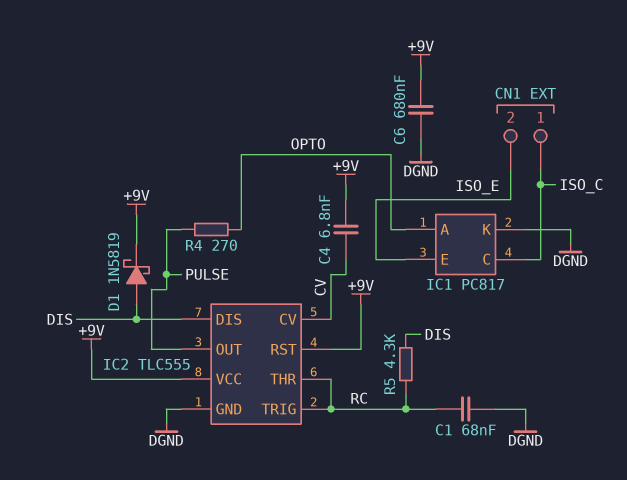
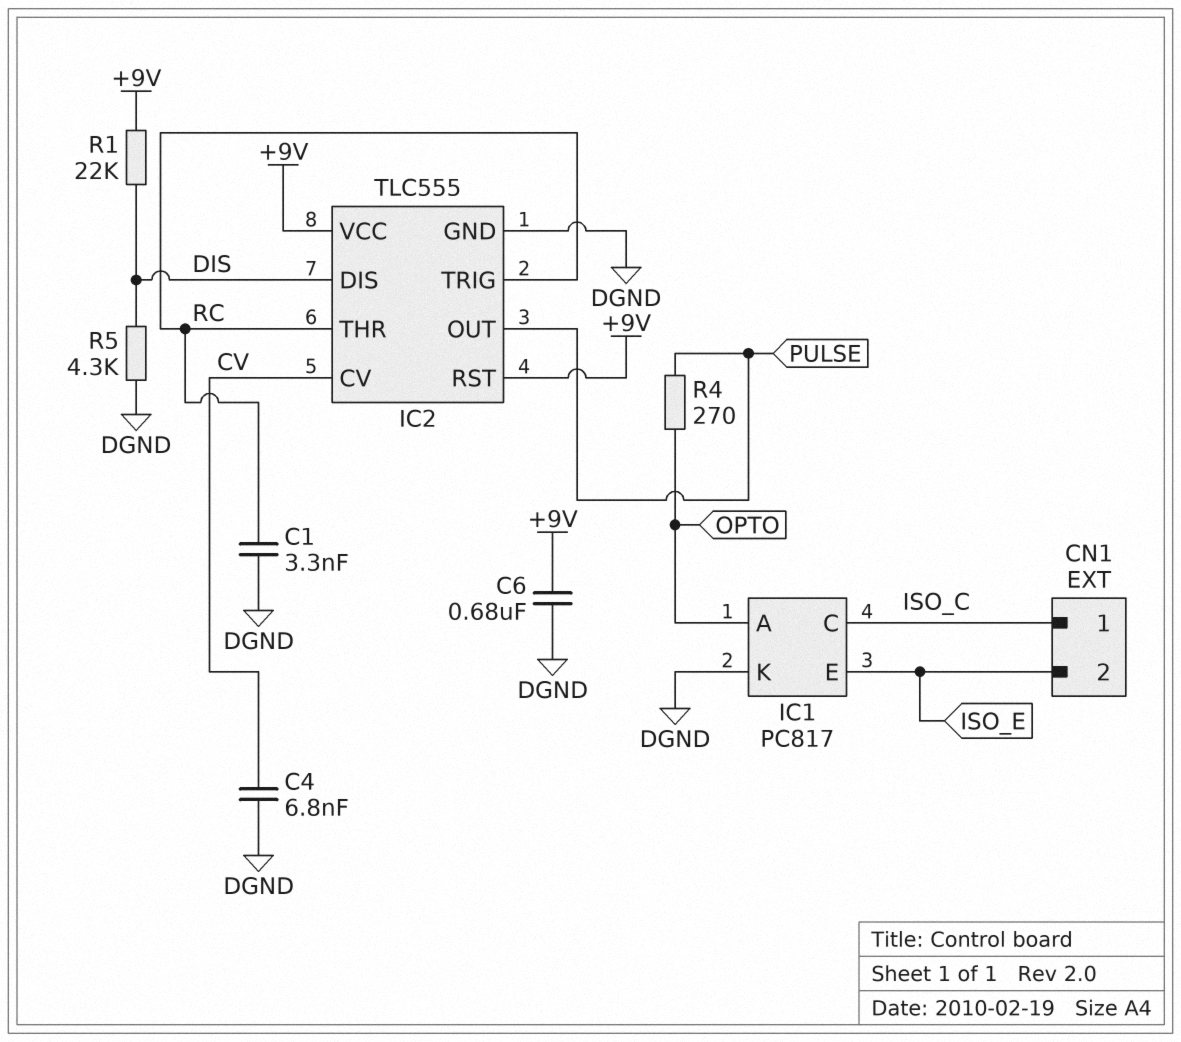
C1: 68nF (DGND, RC) -> 3.3nF (DGND, RC)
C4: 6.8nF (+9V, CV) -> 6.8nF (CV, DGND)
D1: schottky 1N5819 (A DIS, K +9V) -> none
R1: none -> 22k (+9V, DIS)
R5: 4.3k (DIS, RC) -> 4.3k (DGND, DIS)

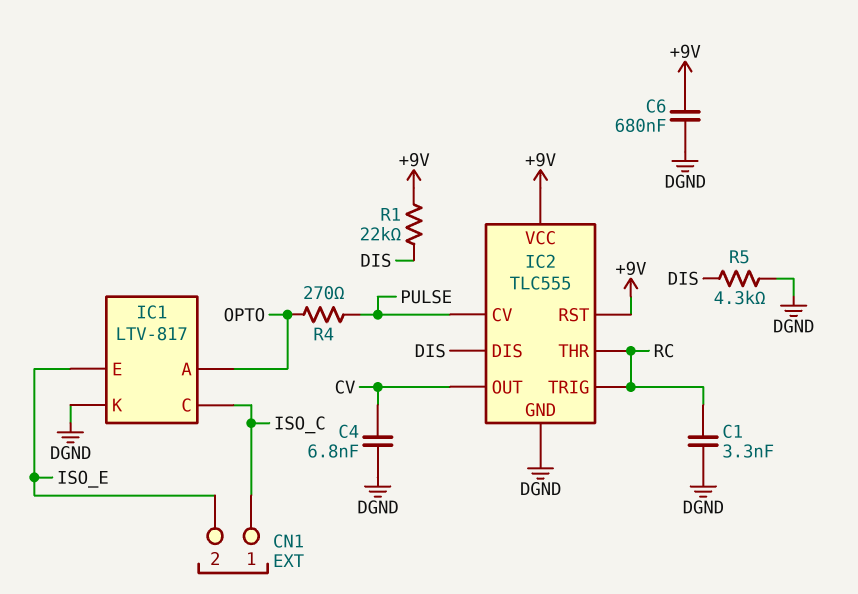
IC1: PC817 -> LTV-817
IC2 pin CV: CV -> PULSE
IC2 pin OUT: PULSE -> CV

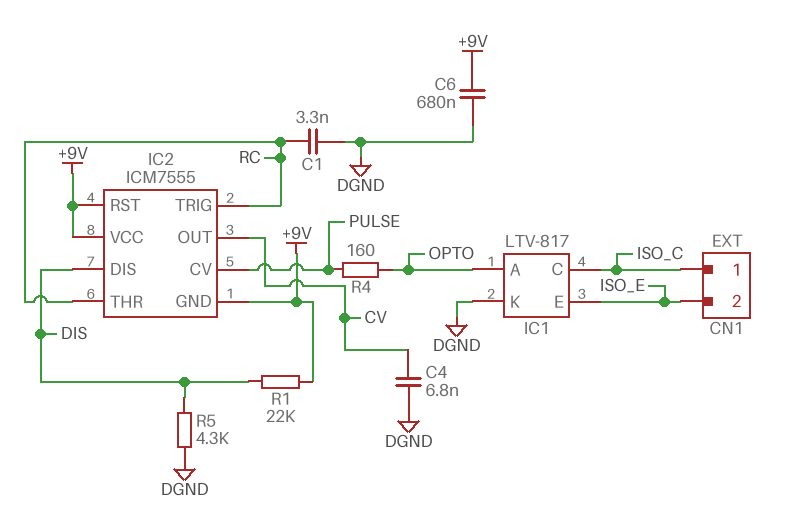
IC2: TLC555 -> ICM7555
IC2 pin GND: DGND -> +9V
R4: 270 (OPTO, PULSE) -> 160 (OPTO, PULSE)

